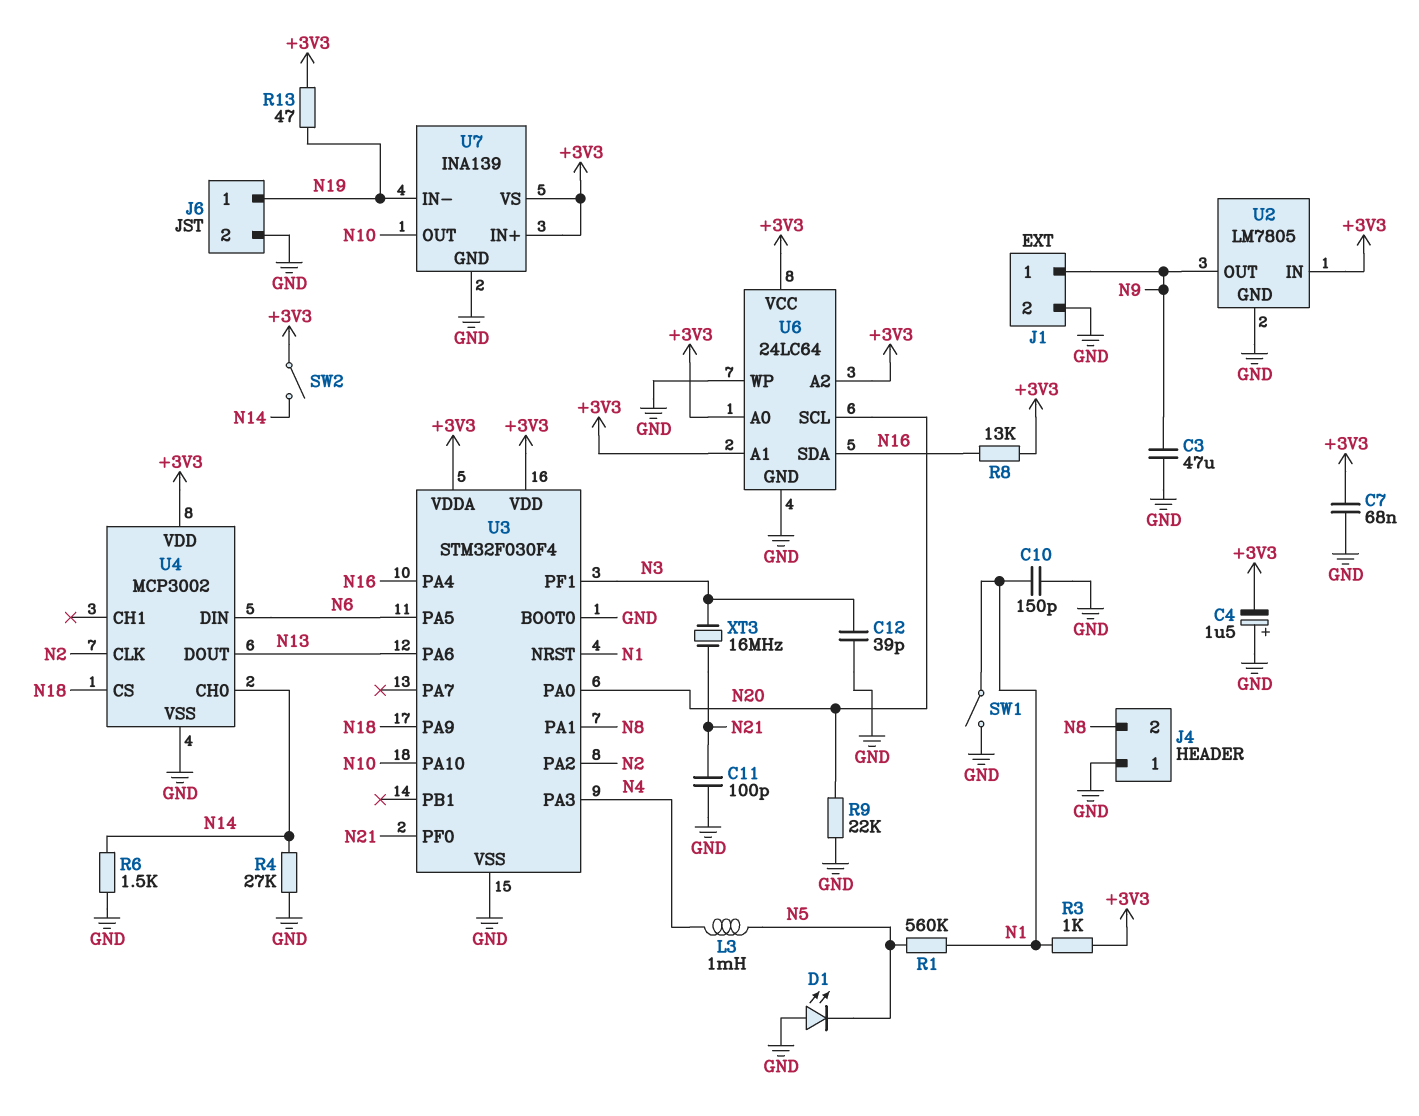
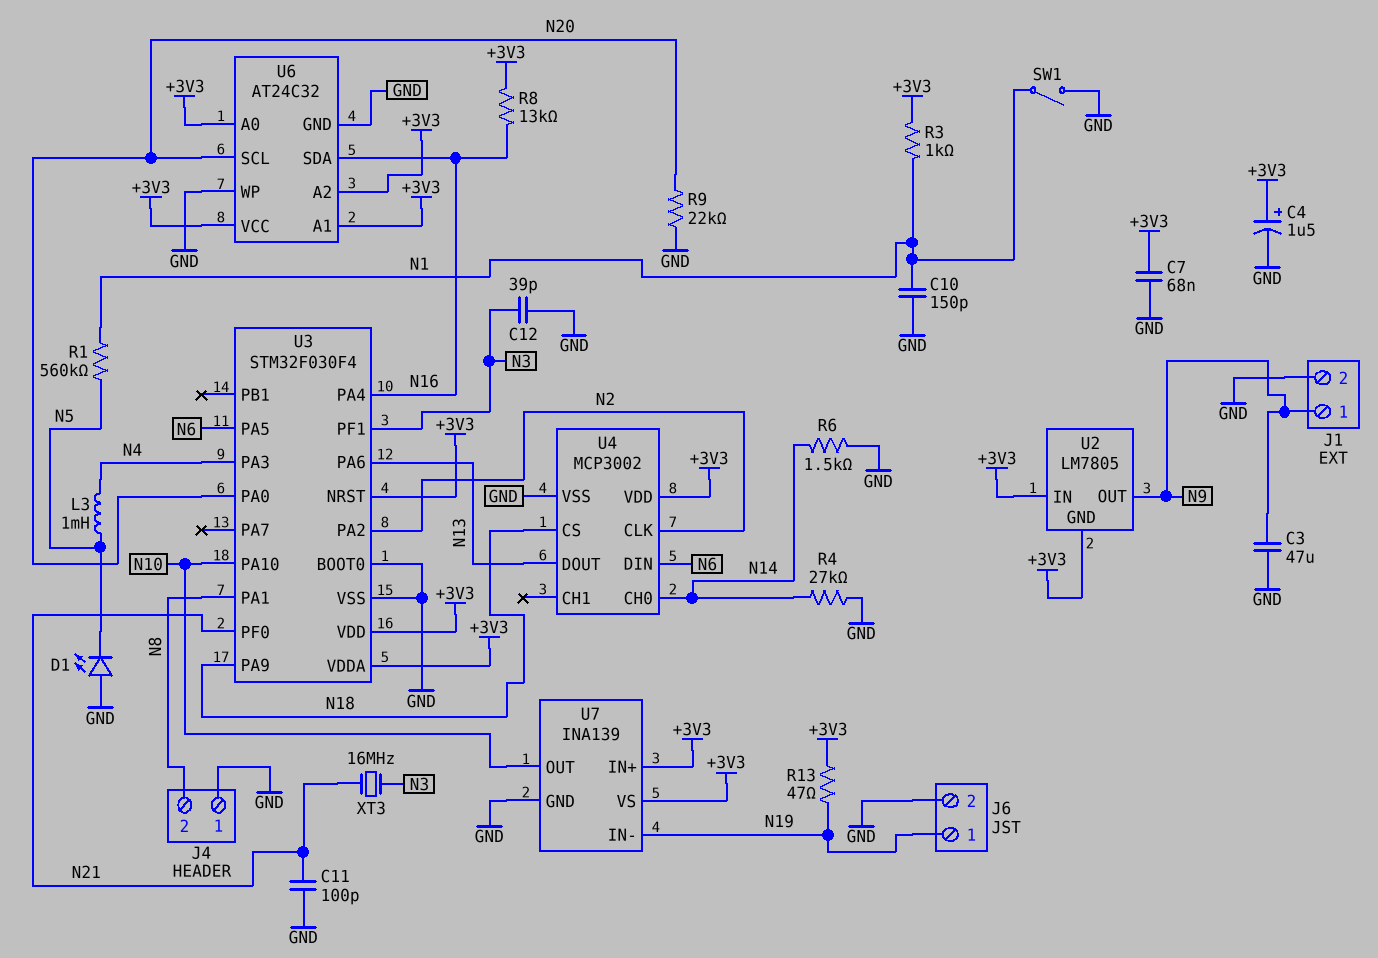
C4: 1.5uF (plus GND, minus +3V3) -> 1.5uF (plus +3V3, minus GND)
SW2: switch (+3V3, N14) -> none
U2 pin GND: GND -> +3V3
U3 pin NRST: N1 -> +3V3
U6: 24LC64 -> AT24C32

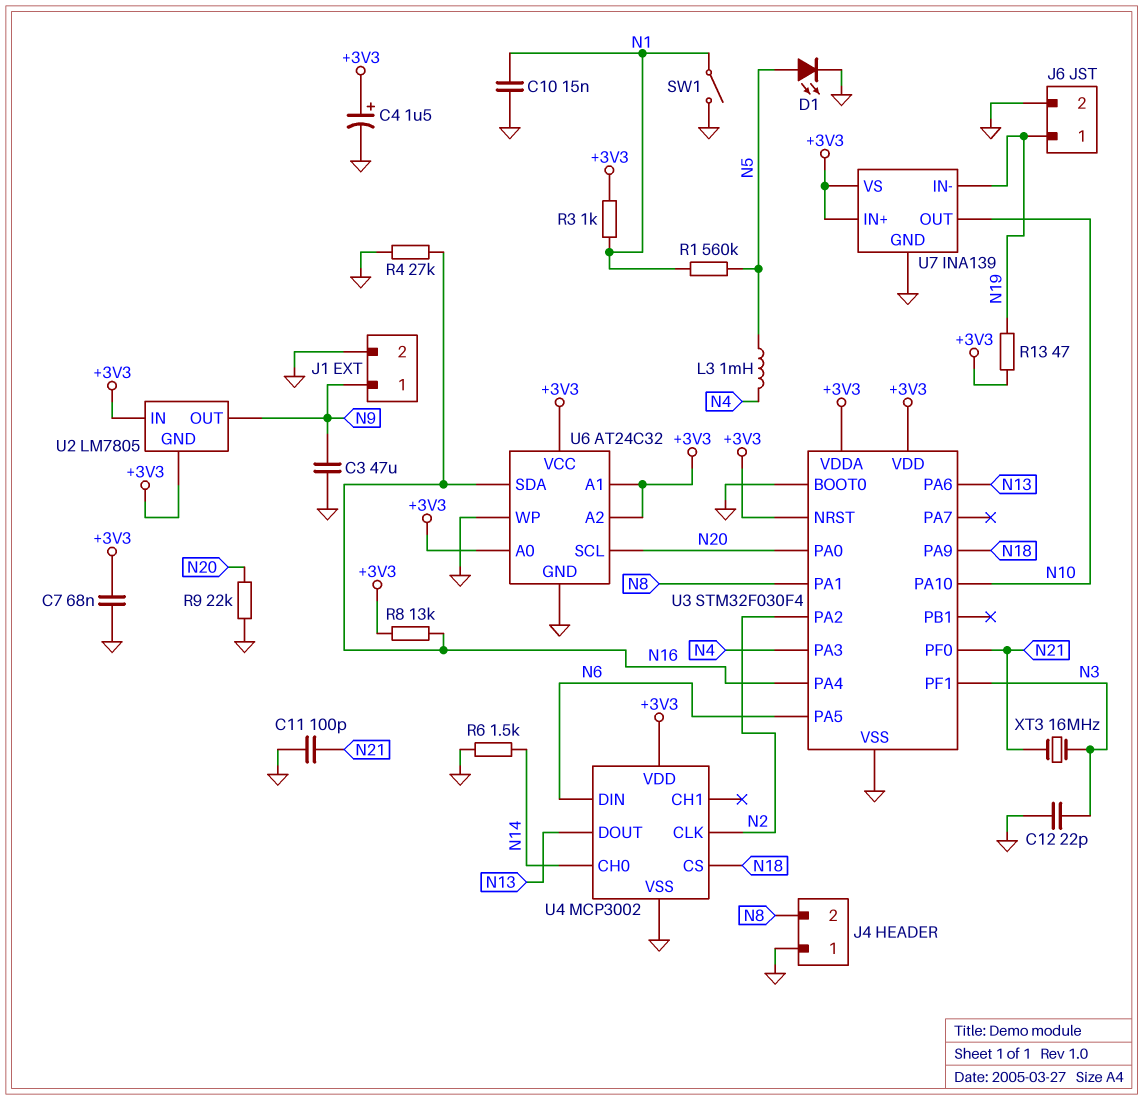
C10: 150pF (GND, N1) -> 15nF (GND, N1)
C12: 39pF (GND, N3) -> 22pF (GND, N3)
D1: LED (A GND, K N5) -> LED (A N5, K GND)
R4: 27k (GND, N14) -> 27k (GND, N16)

